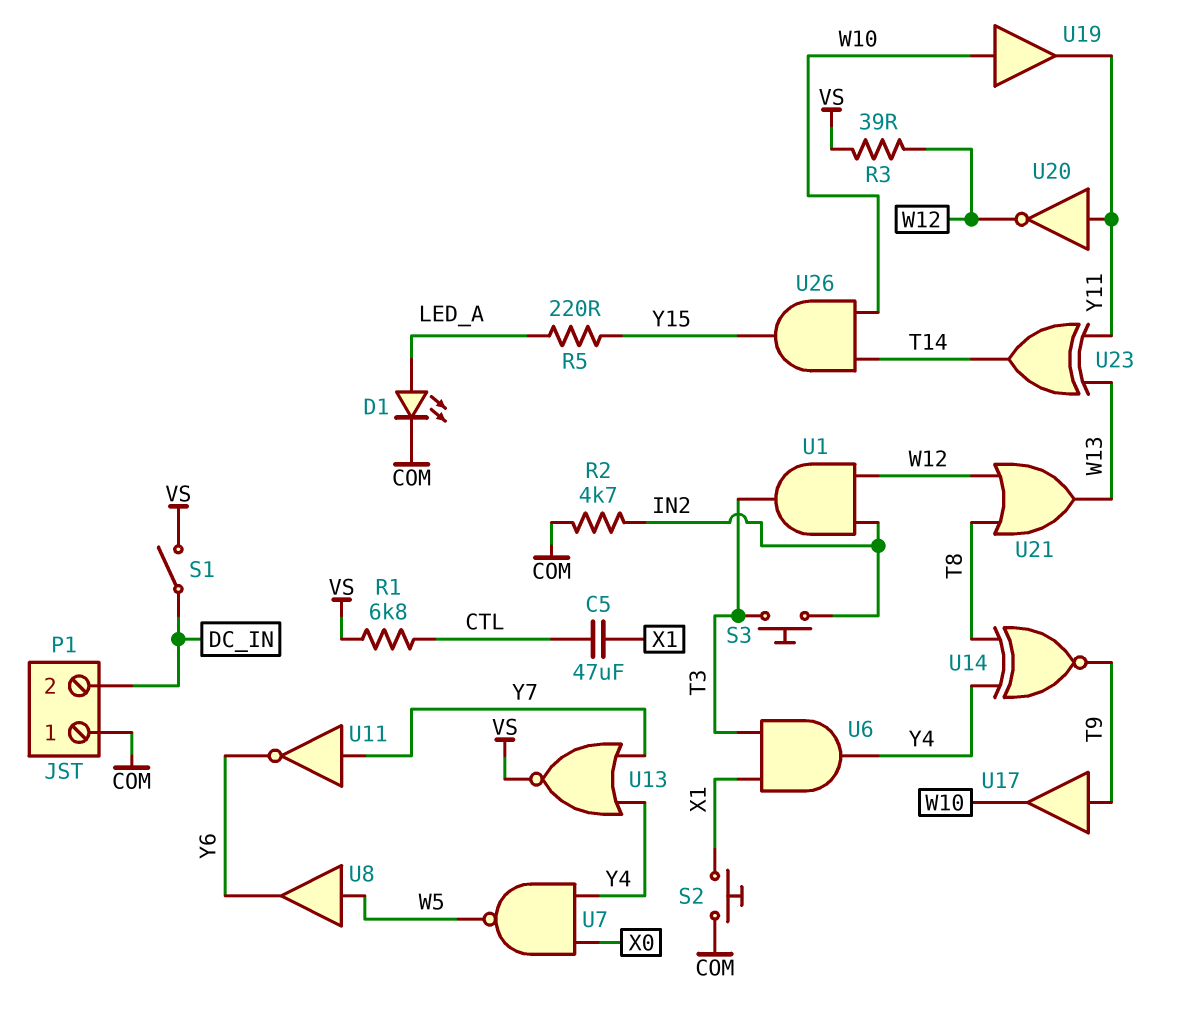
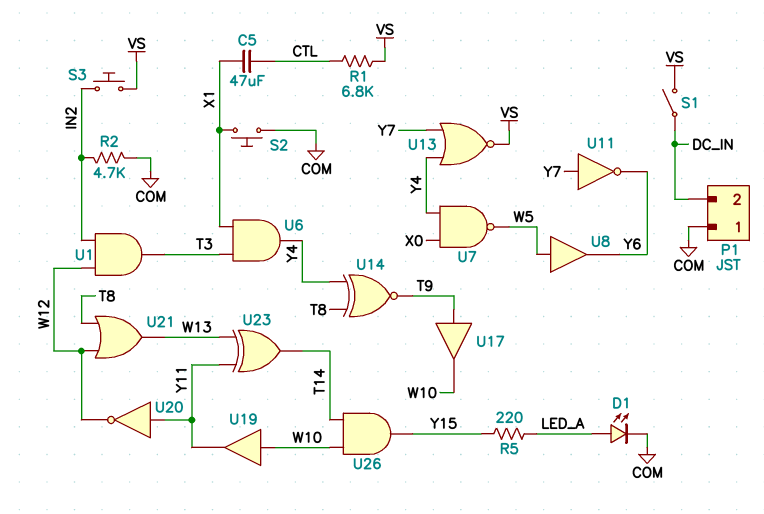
R3: 39 (VS, W12) -> none
S3: button (IN2, T3) -> button (IN2, VS)

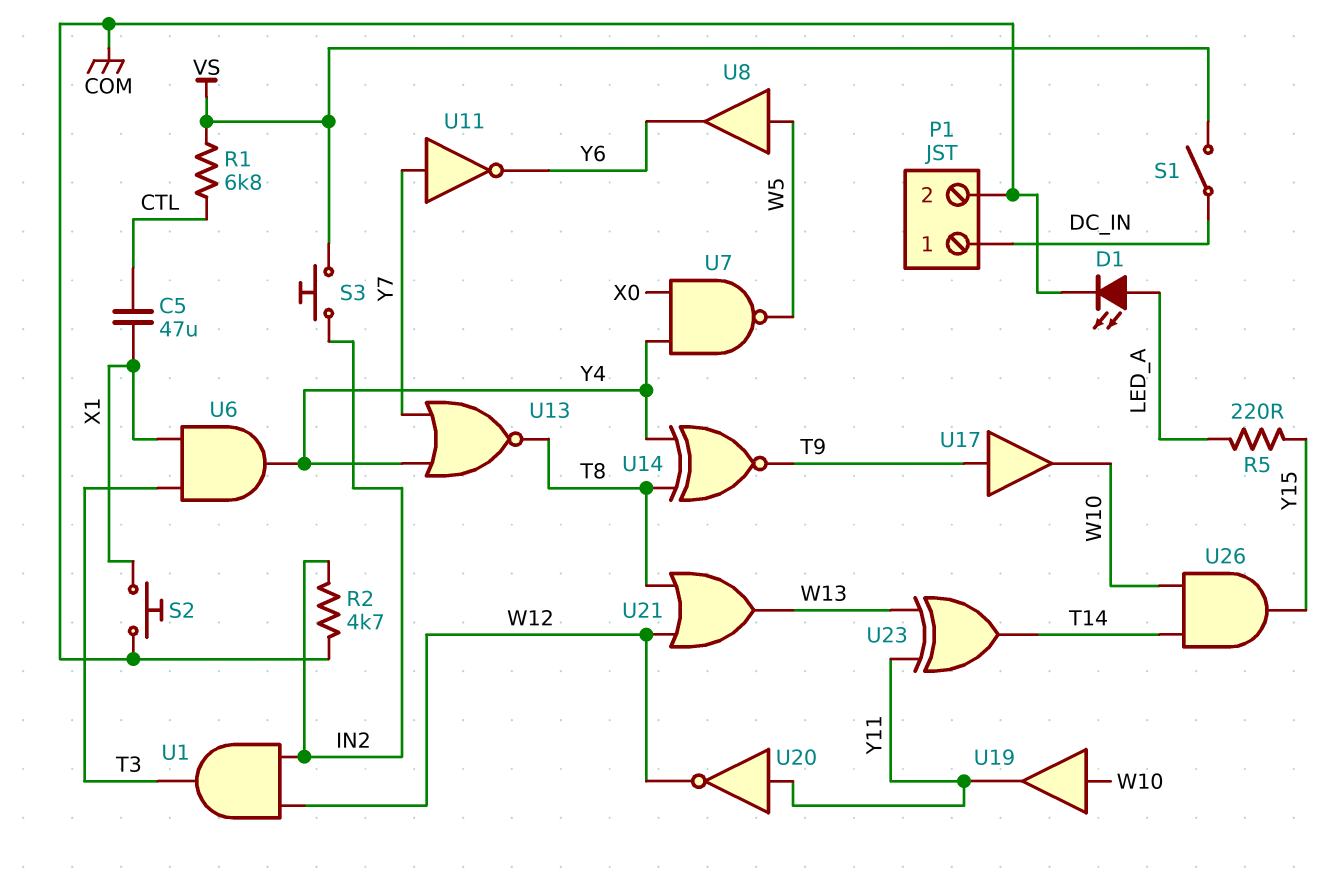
P1 pin 1: COM -> DC_IN
P1 pin 2: DC_IN -> COM
U13: NOR (in Y4, in Y7, out VS) -> NOR (in Y4, in Y7, out T8)

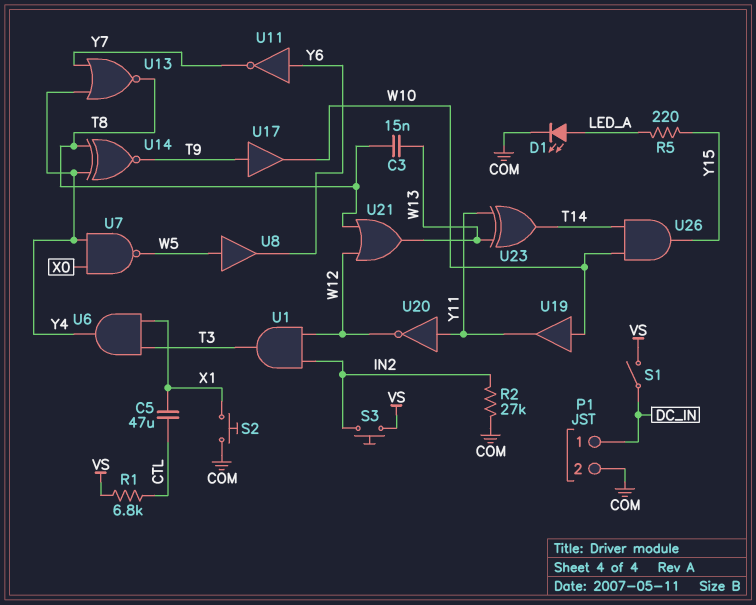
C3: none -> 15nF (T8, W13)
R2: 4.7k (COM, IN2) -> 27k (COM, IN2)
U11: NOT (in Y7, out Y6) -> NOT (in Y6, out Y7)

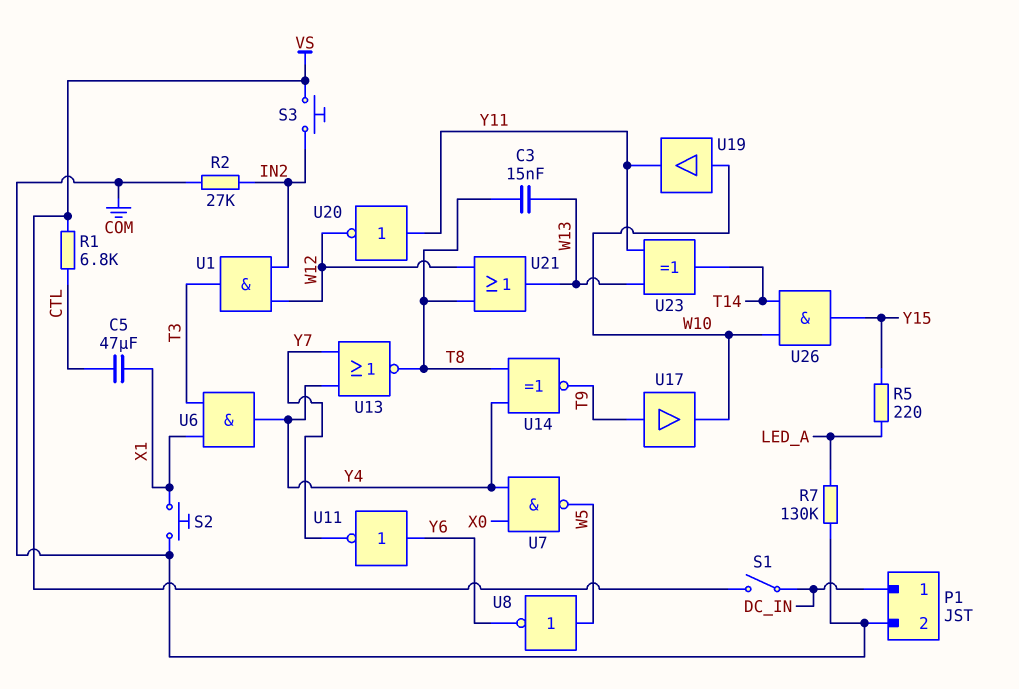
D1: LED (A LED_A, K COM) -> none
R7: none -> 130k (COM, LED_A)
U8: buffer (in W5, out Y6) -> NOT (in W5, out Y6)

